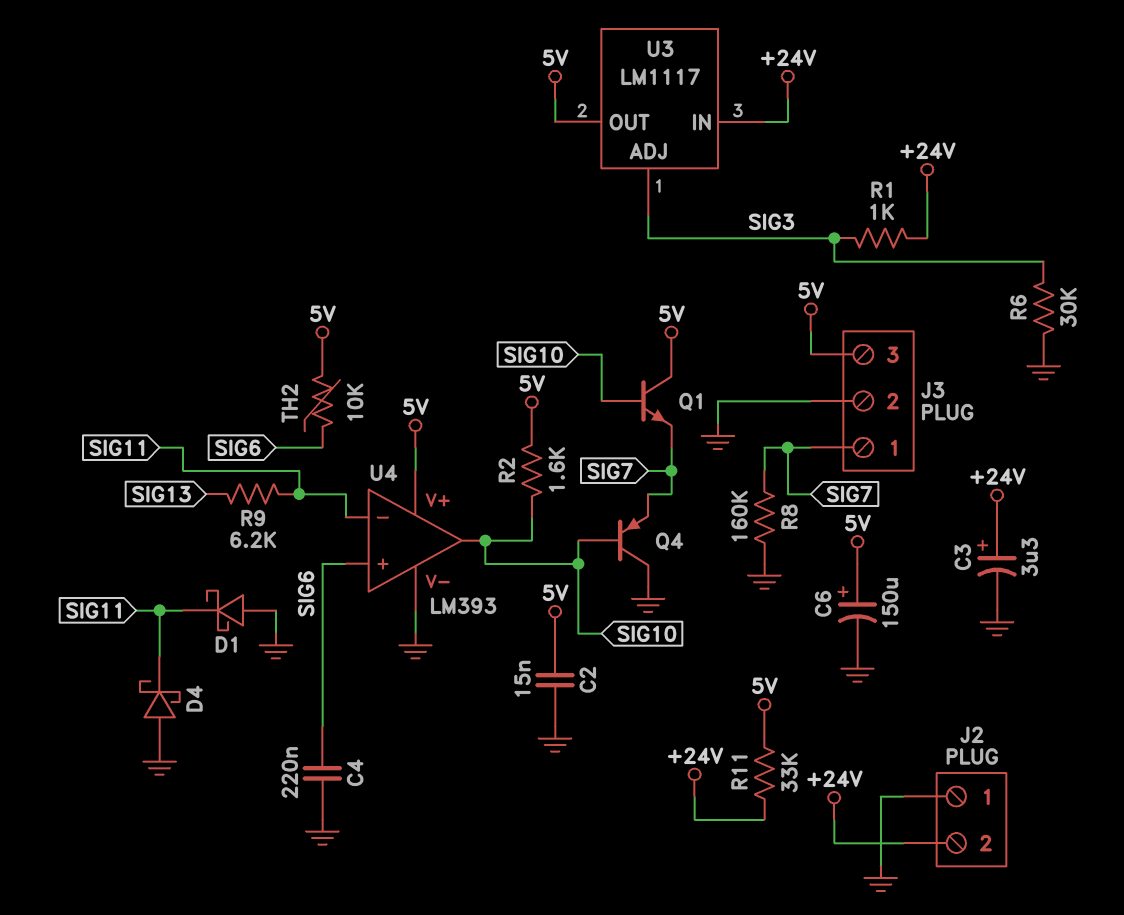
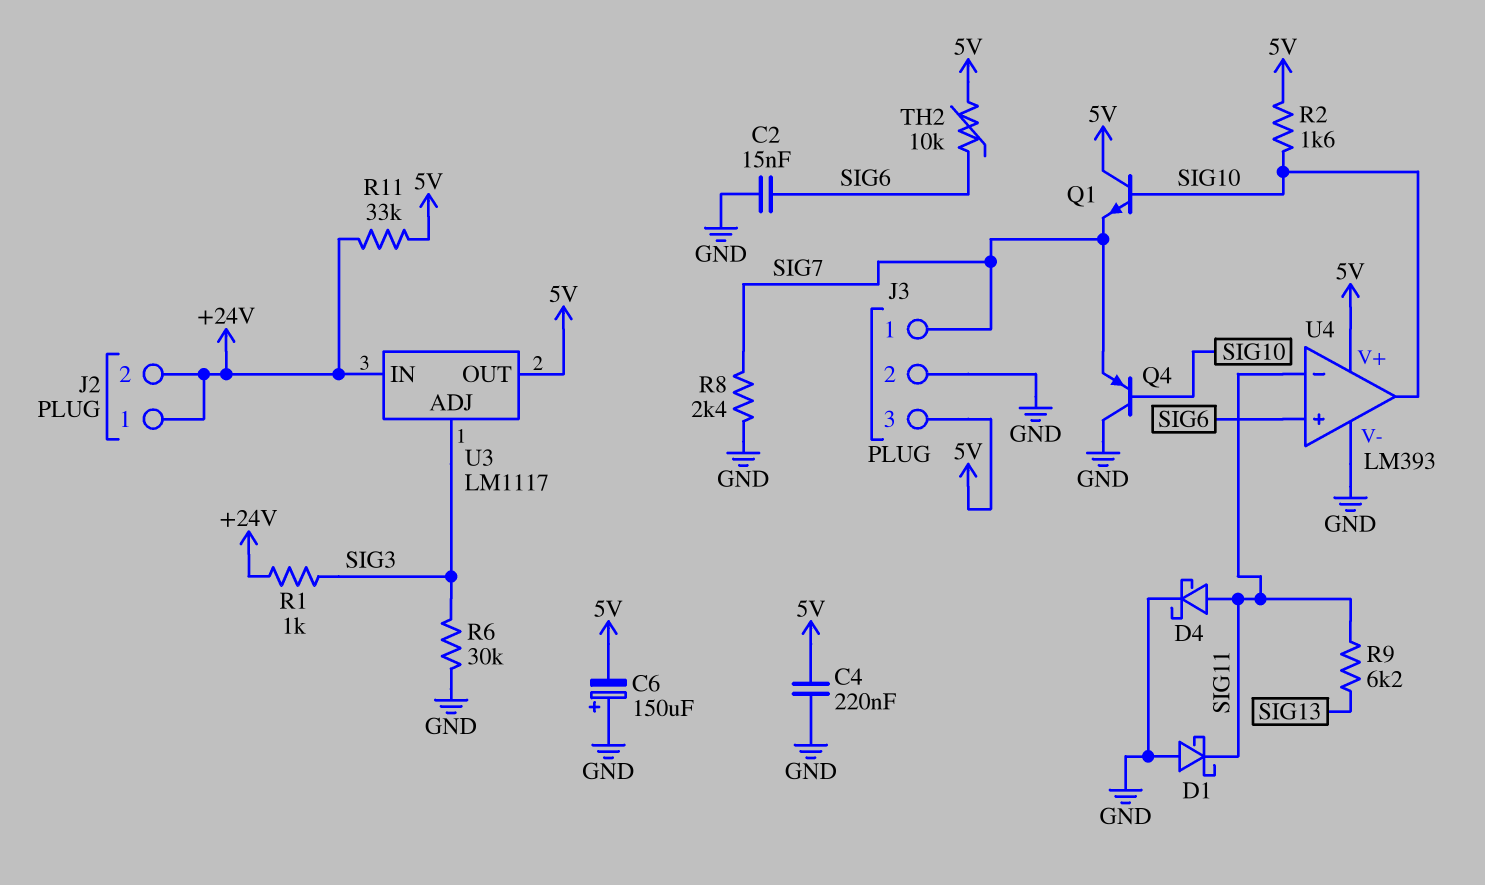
C2: 15nF (5V, GND) -> 15nF (GND, SIG6)
C3: 3.3uF (plus +24V, minus GND) -> none
C4: 220nF (GND, SIG6) -> 220nF (5V, GND)
C6: 150uF (plus 5V, minus GND) -> 150uF (plus GND, minus 5V)
D4: schottky (A GND, K SIG11) -> schottky (A SIG11, K GND)
J2 pin 1: GND -> +24V
R8: 160k (GND, SIG7) -> 2.4k (GND, SIG7)

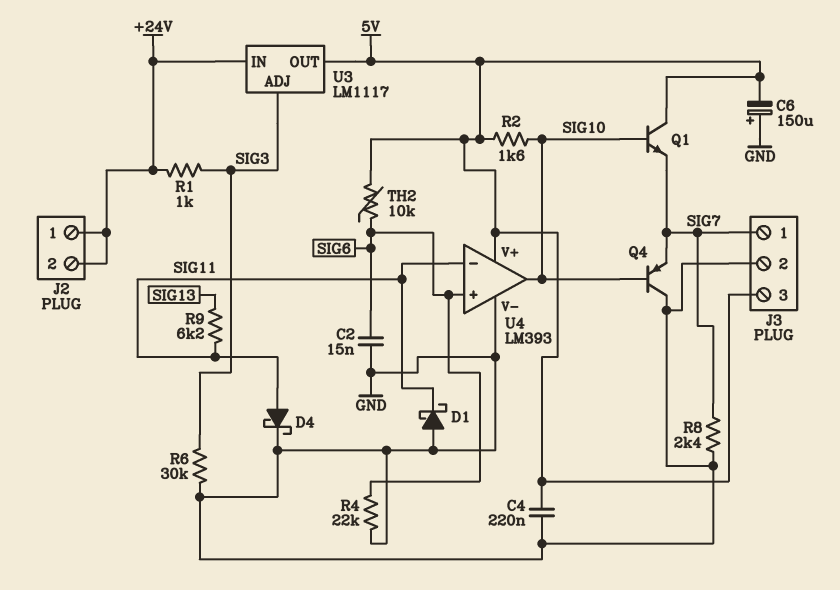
R4: none -> 22k (GND, SIG6)
R11: 33k (+24V, 5V) -> none

